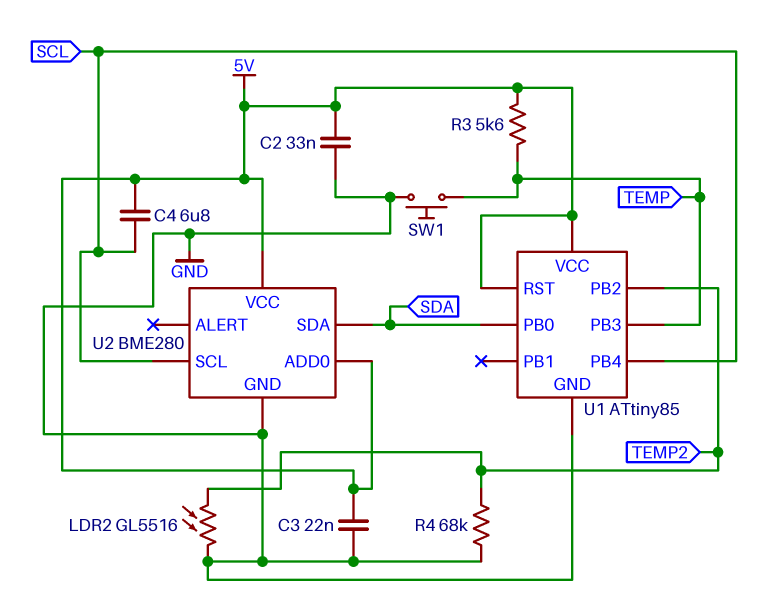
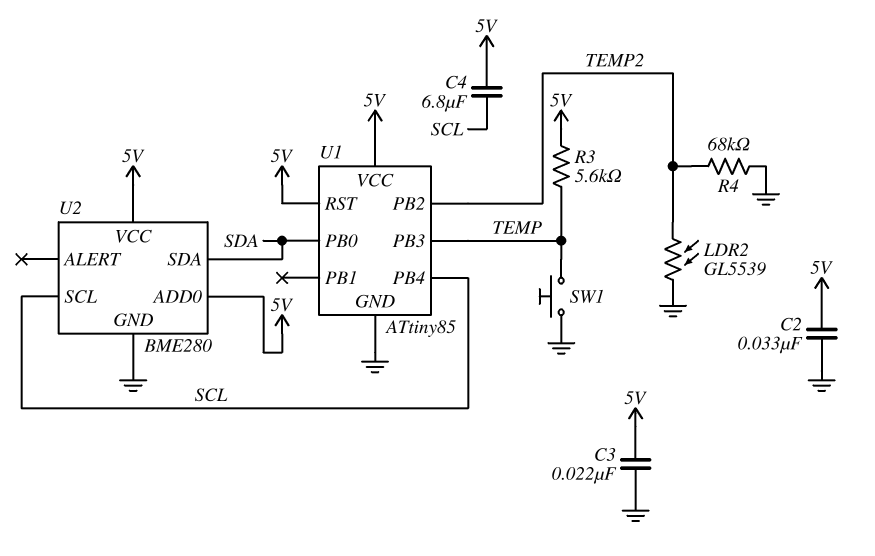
LDR2: GL5516 (GND, TEMP2) -> GL5539 (GND, TEMP2)

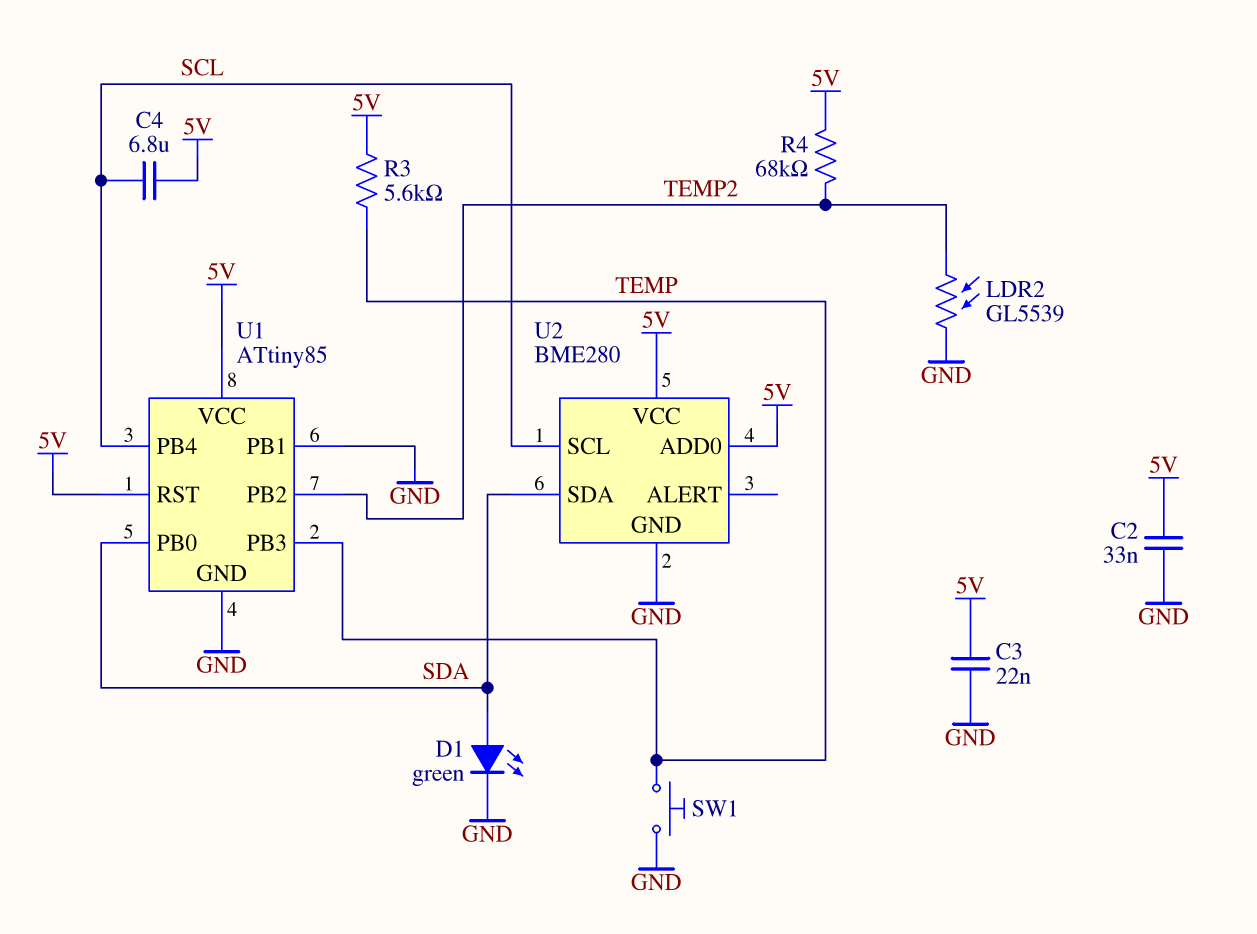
D1: none -> LED green (A SDA, K GND)
R4: 68k (GND, TEMP2) -> 68k (5V, TEMP2)
U1 pin PB1: none -> GND

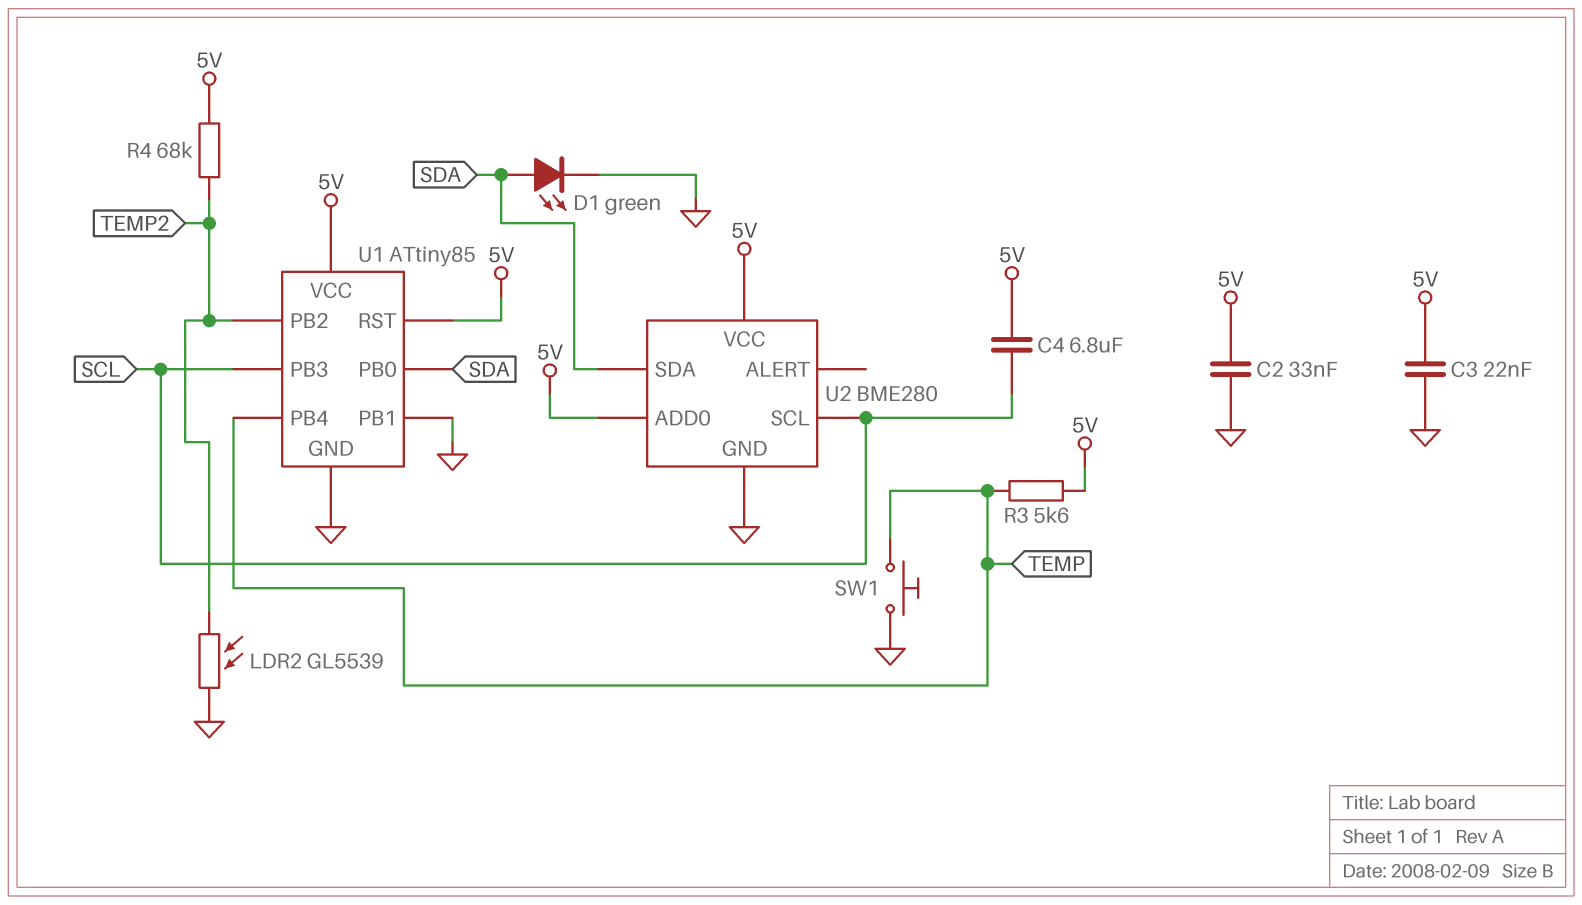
U1 pin PB3: TEMP -> SCL
U1 pin PB4: SCL -> TEMP

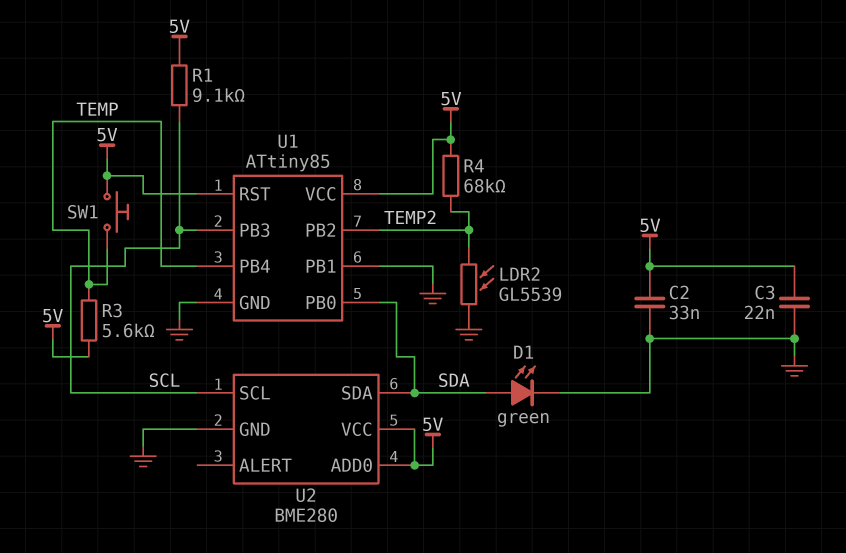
C4: 6.8uF (5V, SCL) -> none
R1: none -> 9.1k (5V, SCL)
SW1: button (GND, TEMP) -> button (5V, TEMP)

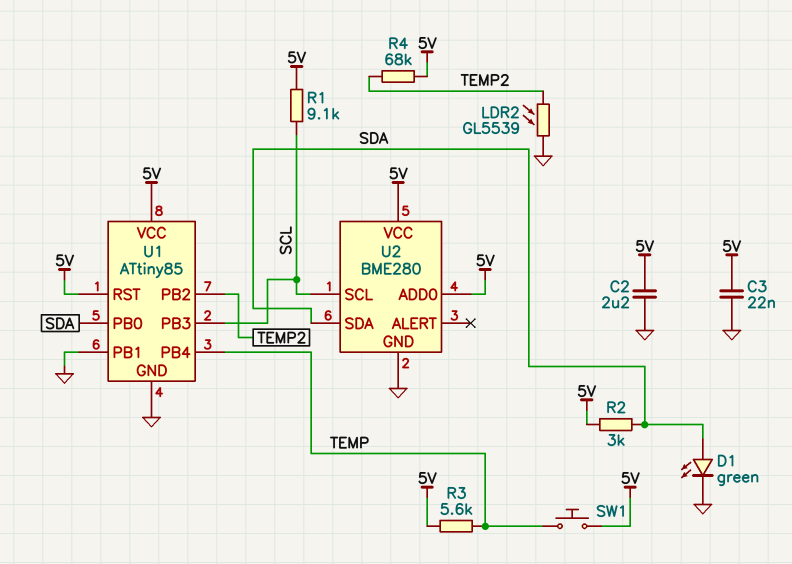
C2: 33nF (5V, GND) -> 2.2uF (5V, GND)
R2: none -> 3k (5V, SDA)

